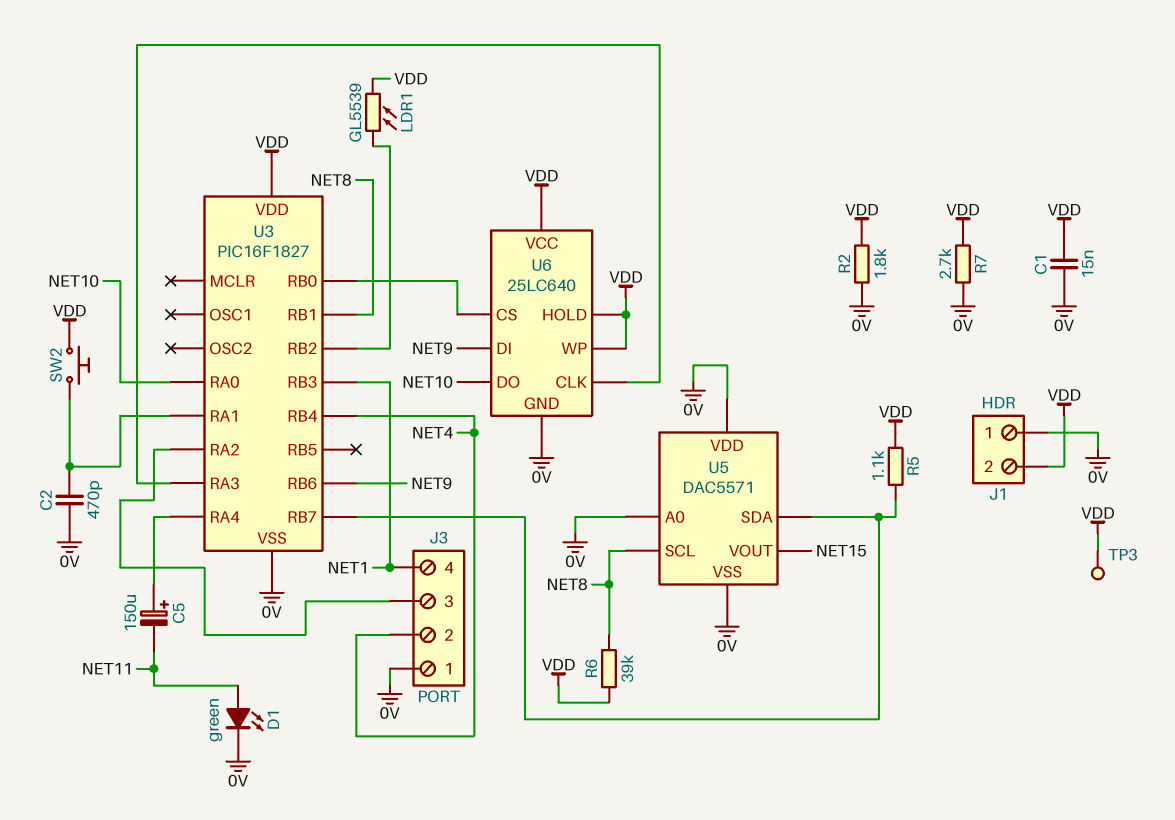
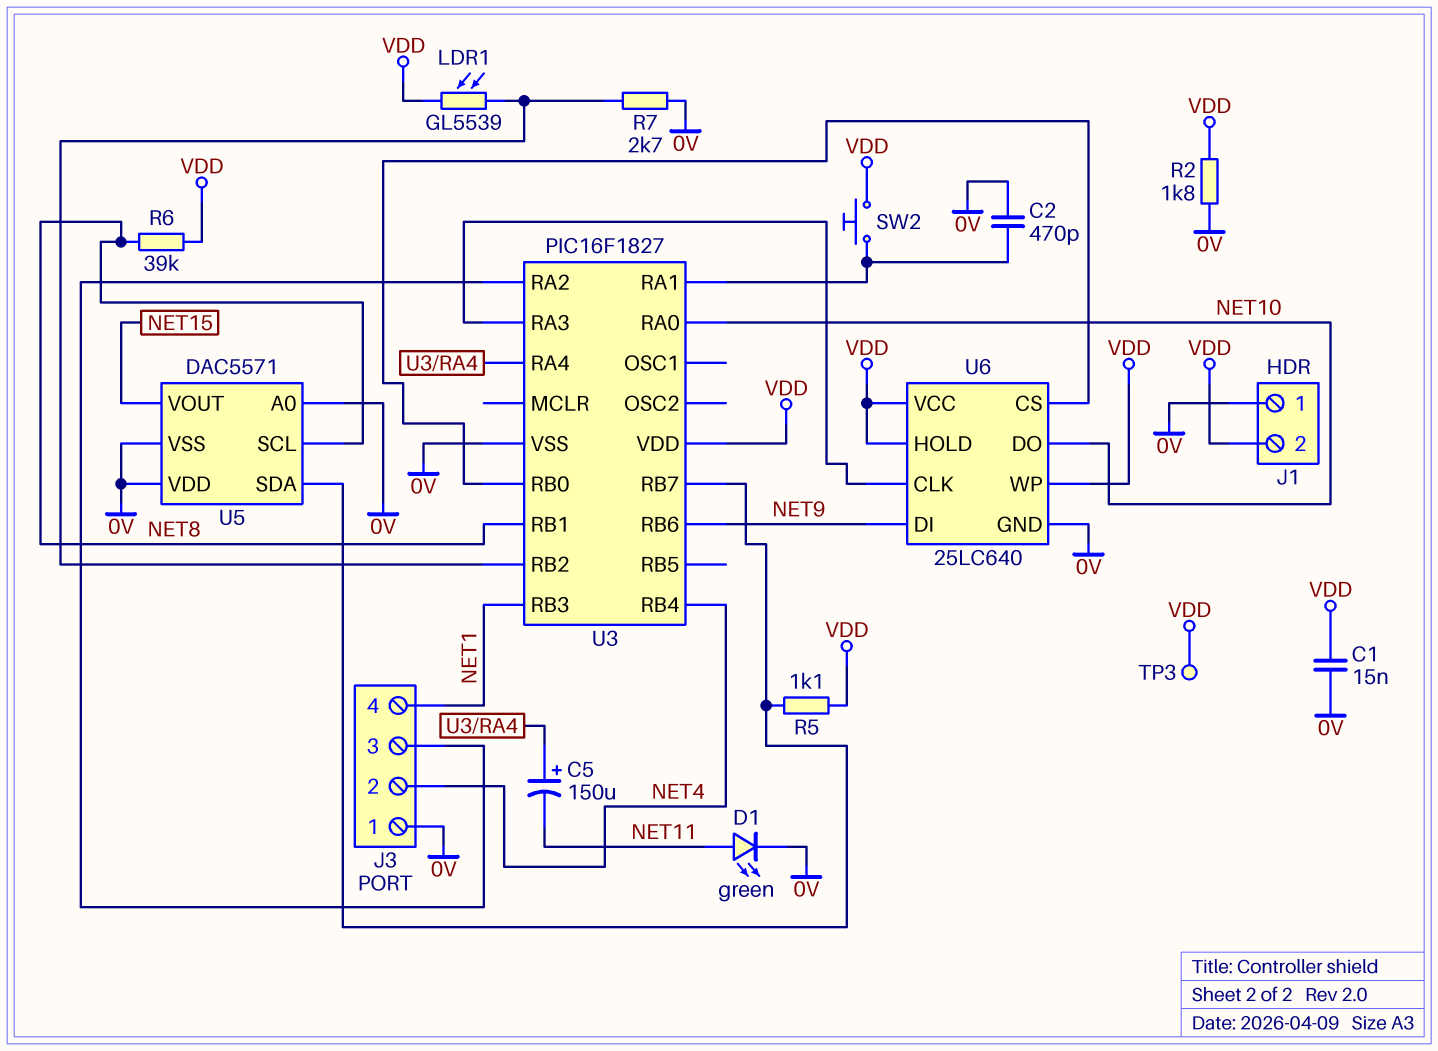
R7: 2.7k (0V, VDD) -> 2.7k (0V, U3/RB2)

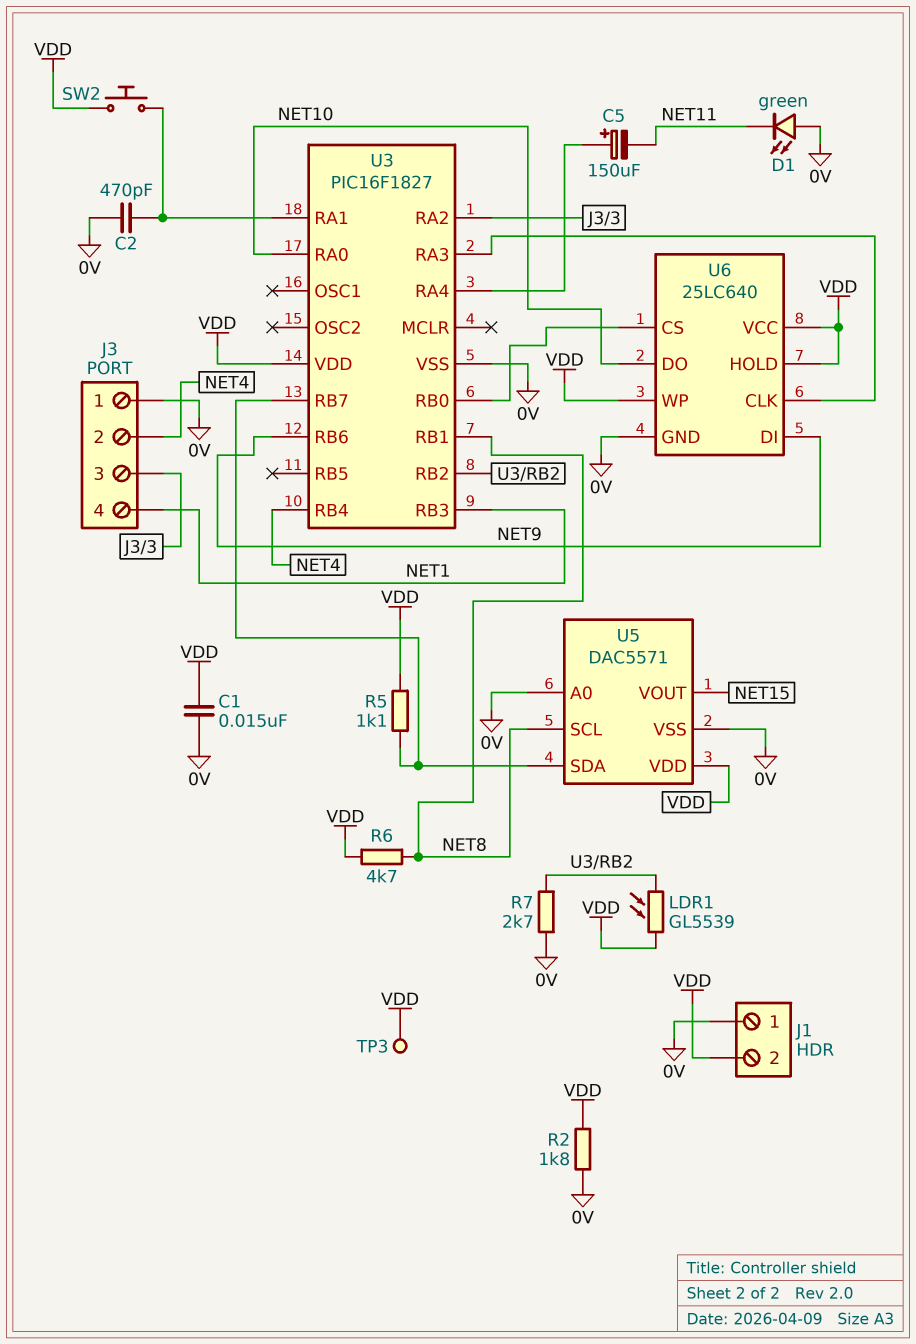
D1: LED green (A NET11, K 0V) -> LED green (A 0V, K NET11)
R6: 39k (NET8, VDD) -> 4.7k (NET8, VDD)
U5 pin VDD: 0V -> VDD

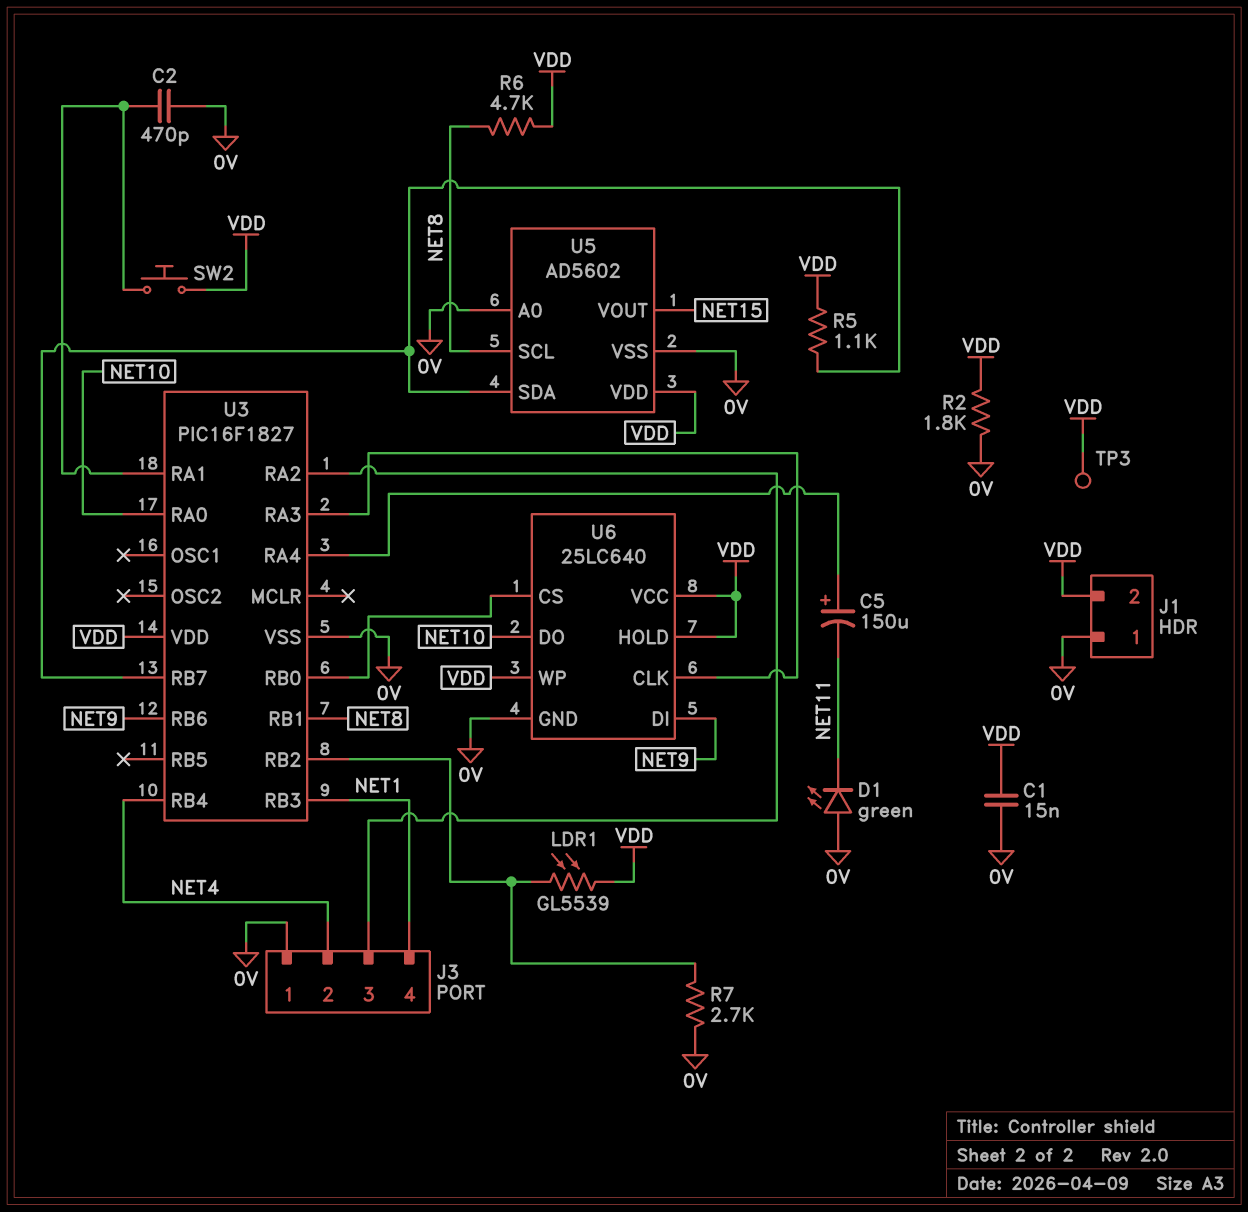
U5: DAC5571 -> AD5602

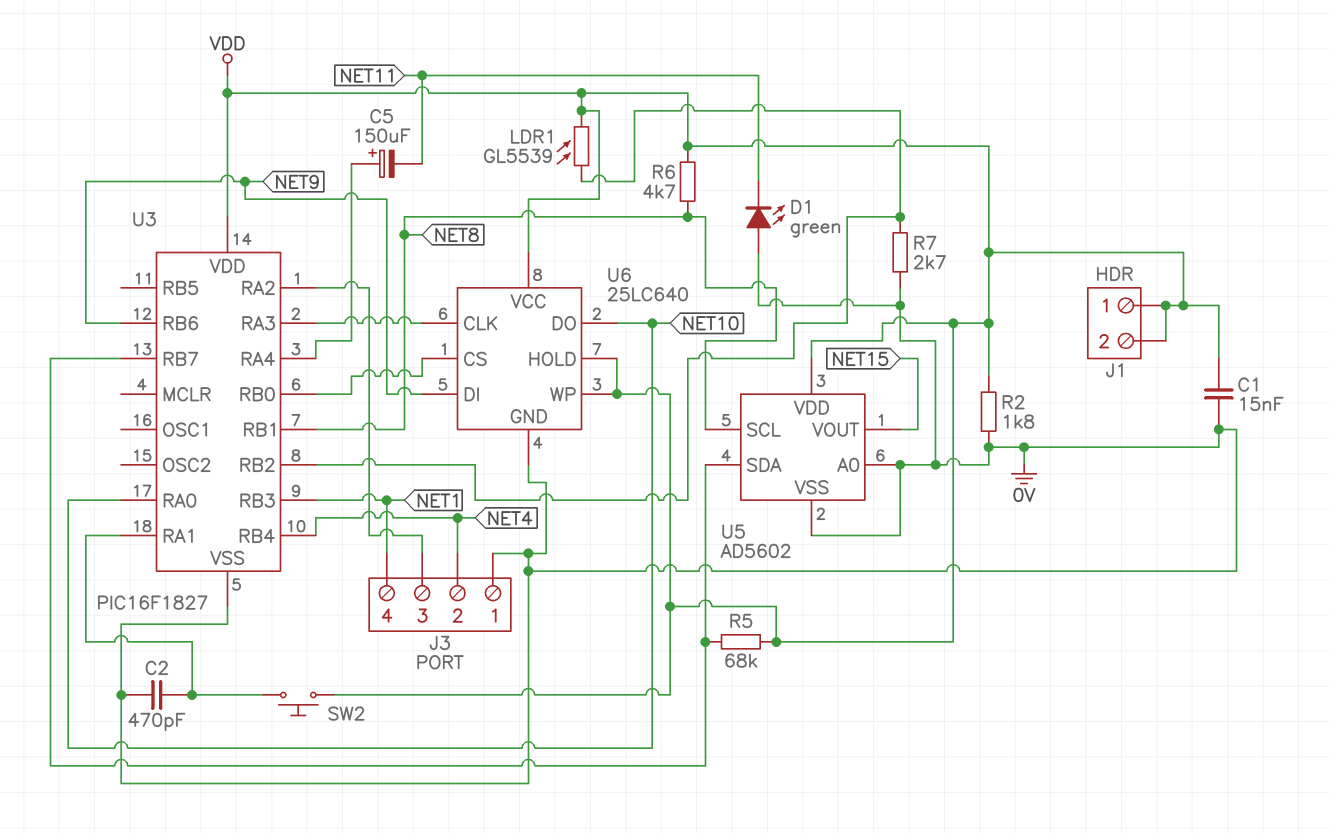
J1 pin 1: 0V -> VDD
R5: 1.1k (U3/RB7, VDD) -> 68k (U3/RB7, VDD)
TP3: test point (VDD) -> none

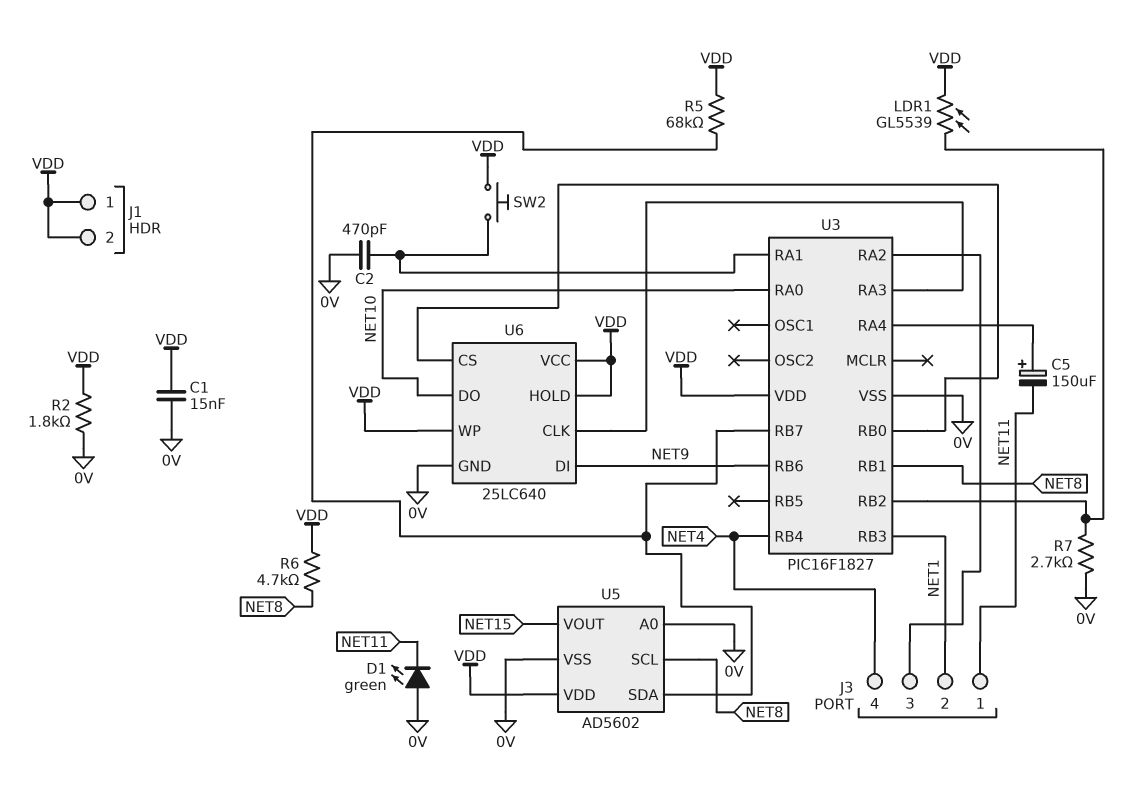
J3 pin 1: 0V -> NET11
J3 pin 2: NET4 -> NET1
J3 pin 4: NET1 -> NET4

